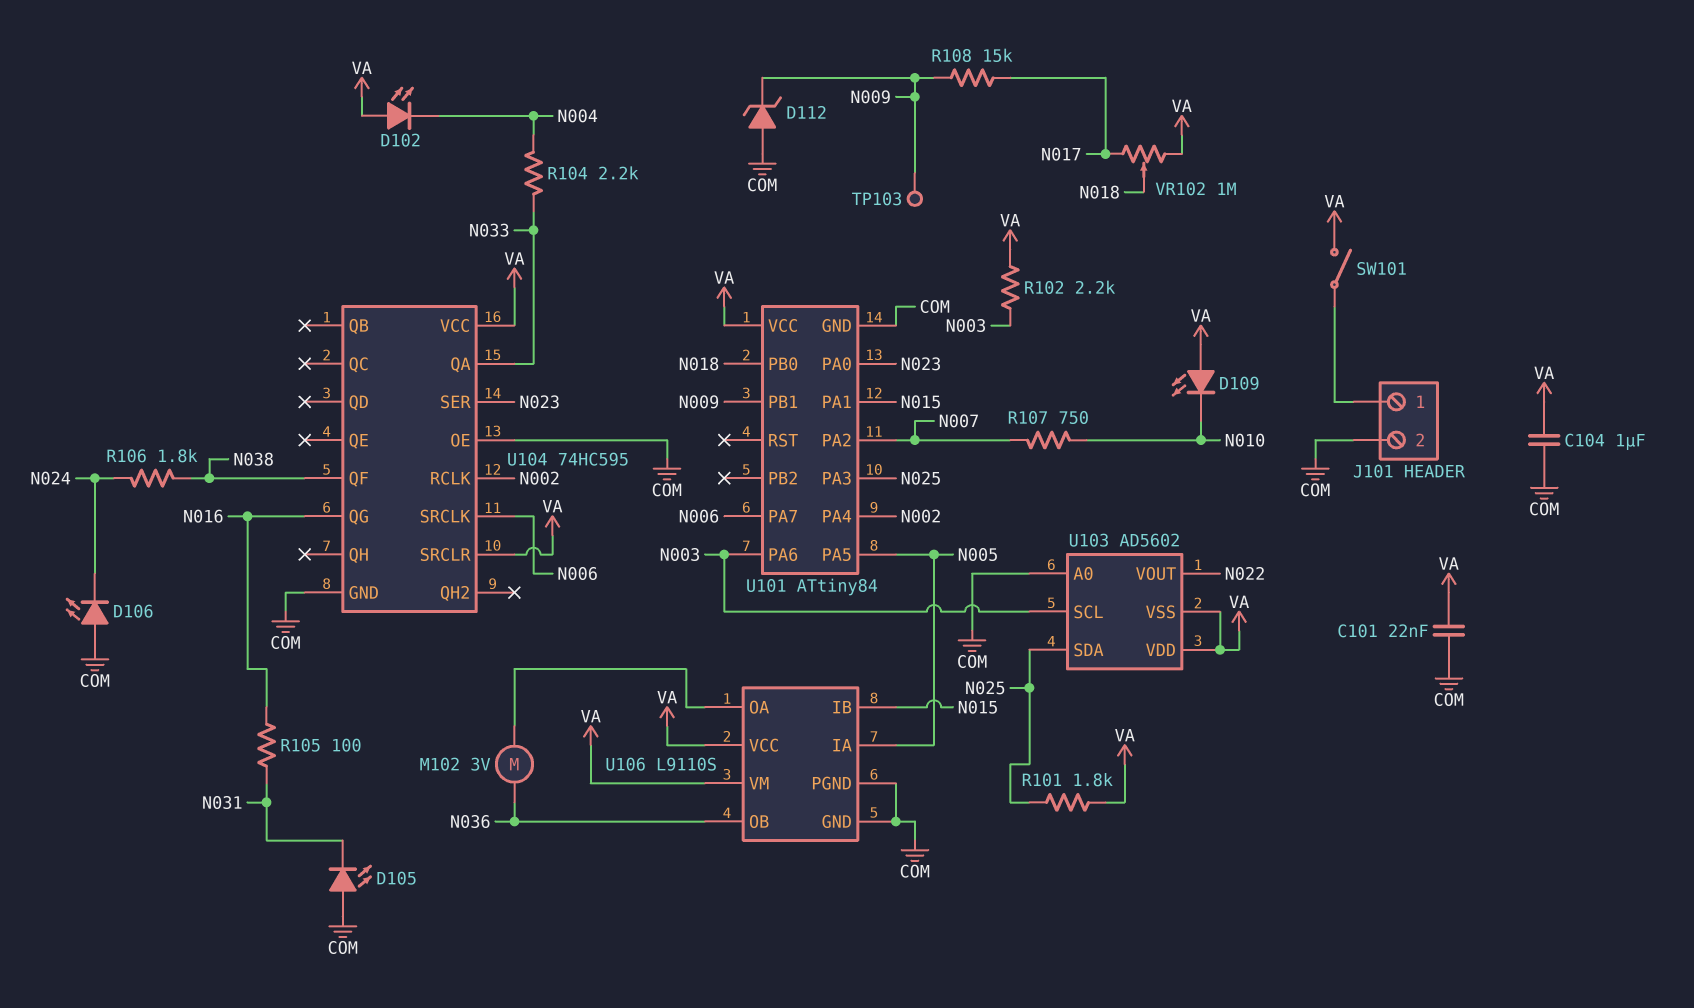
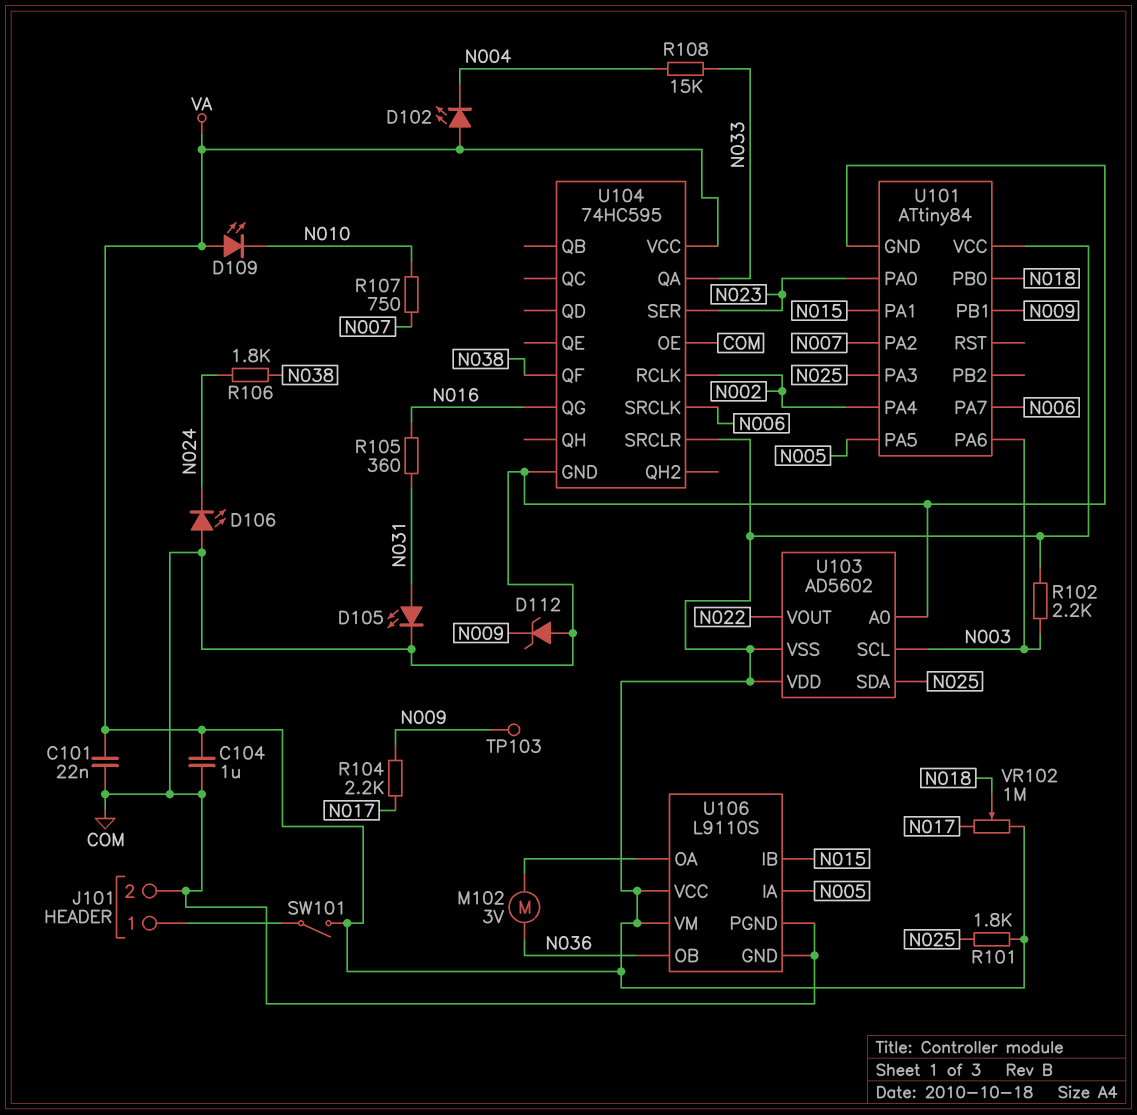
D105: LED (A COM, K N031) -> LED (A N031, K COM)
R104: 2.2k (N004, N033) -> 2.2k (N009, N017)
R105: 100 (N016, N031) -> 360 (N016, N031)
R108: 15k (N009, N017) -> 15k (N004, N033)

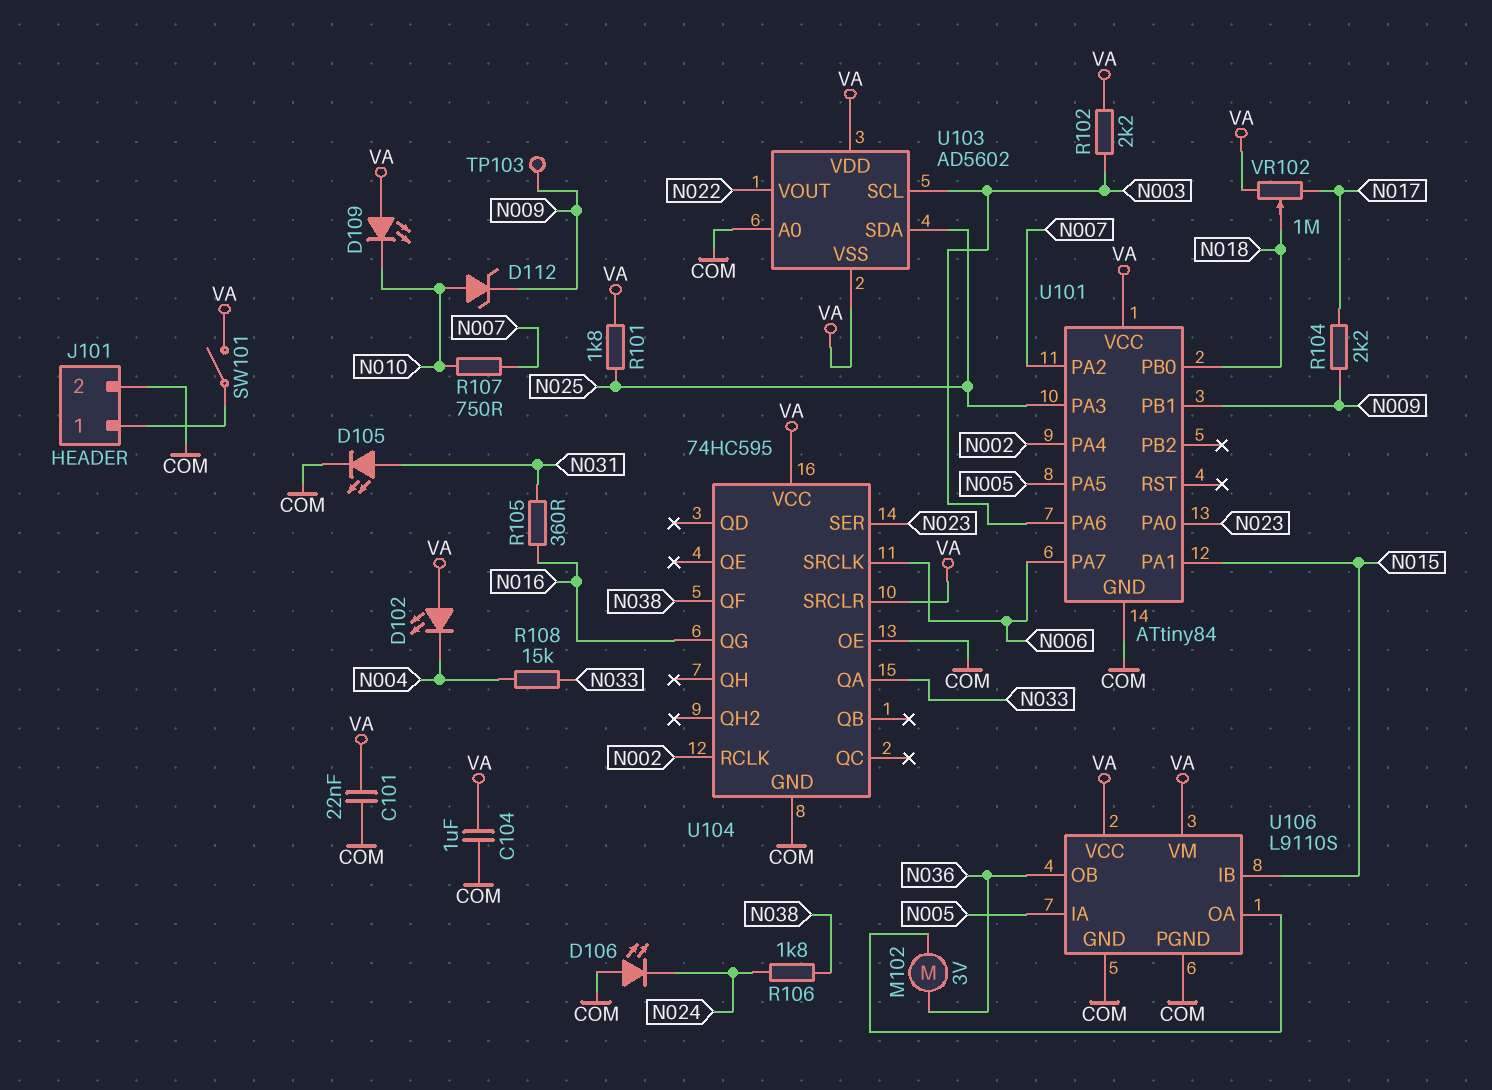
D112: zener (A COM, K N009) -> zener (A N010, K N009)

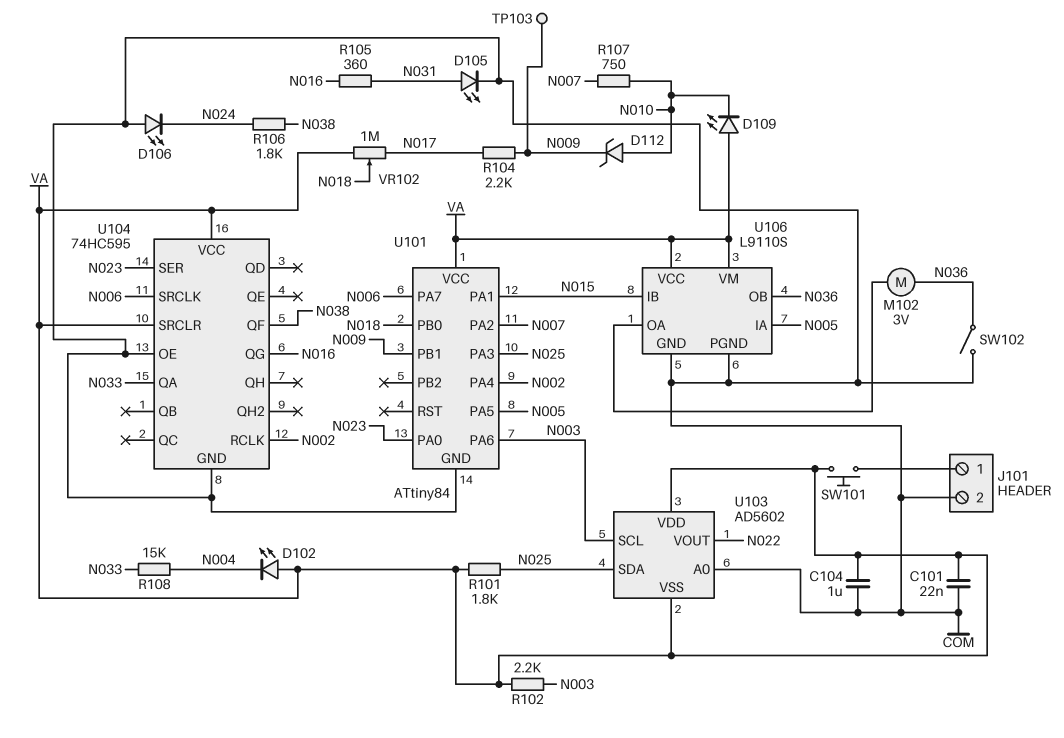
SW101: switch (J101/1, VA) -> button (J101/1, VA)
SW102: none -> switch (COM, N036)

